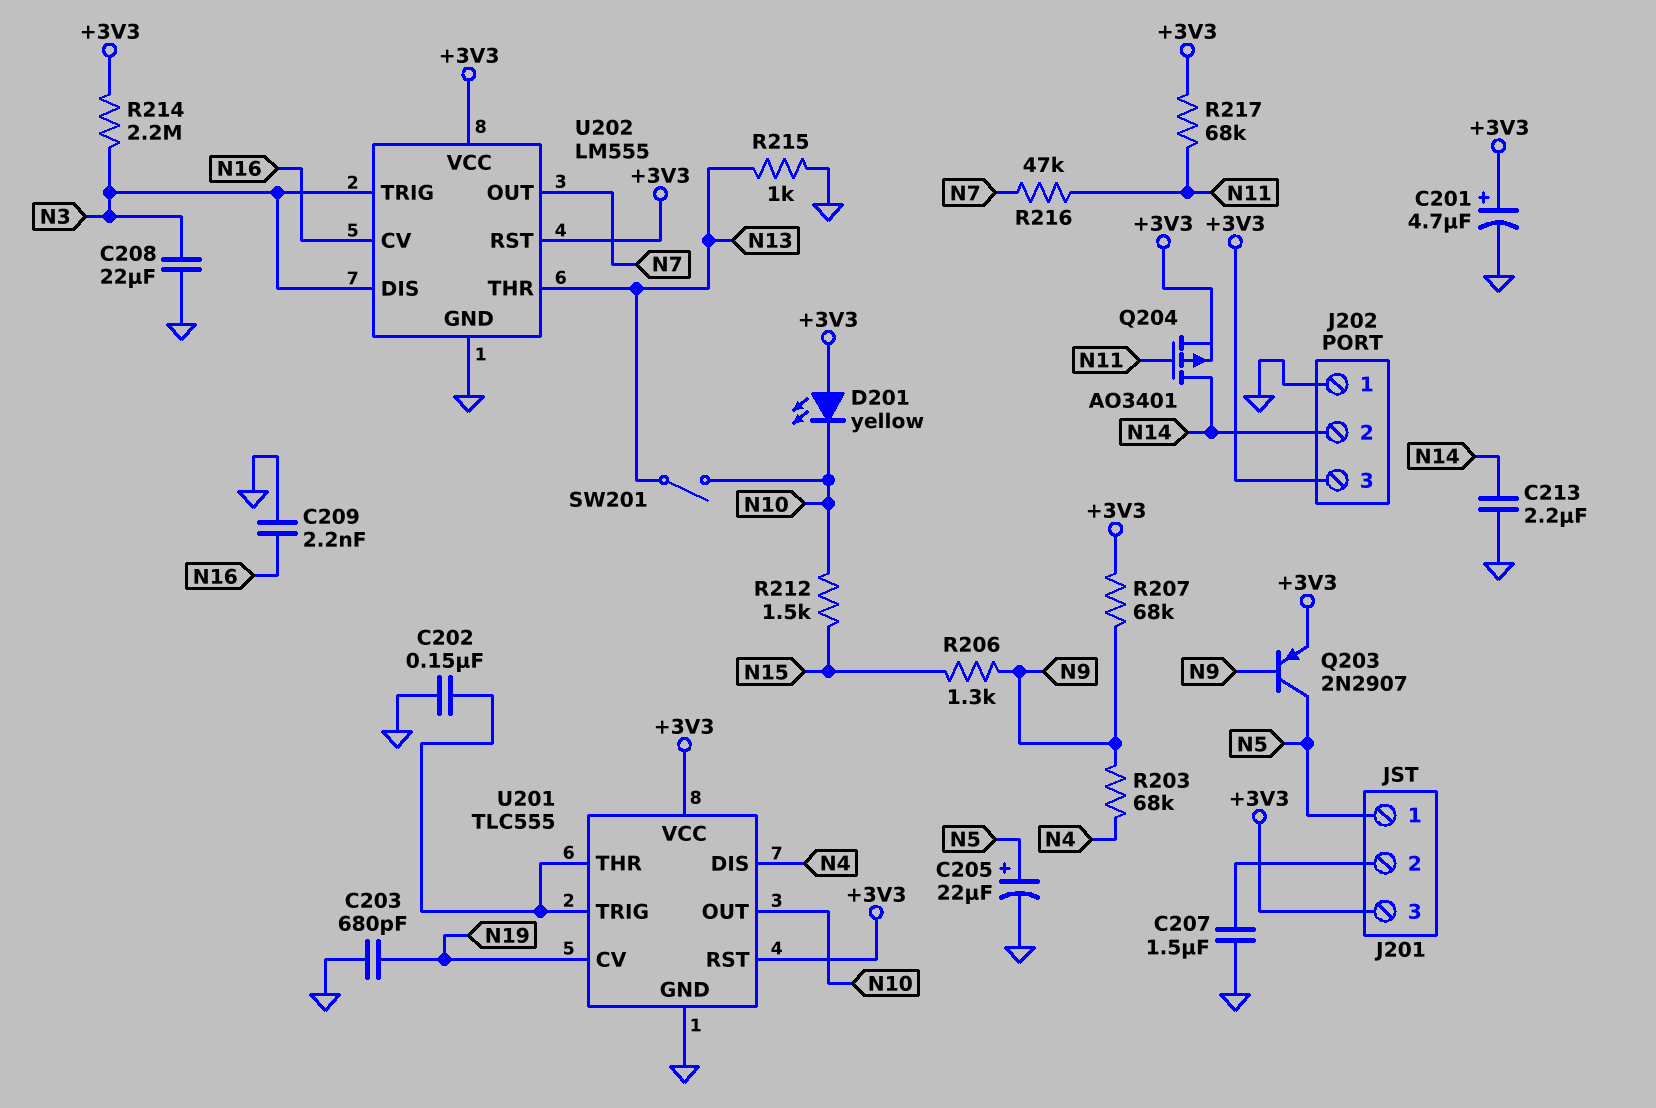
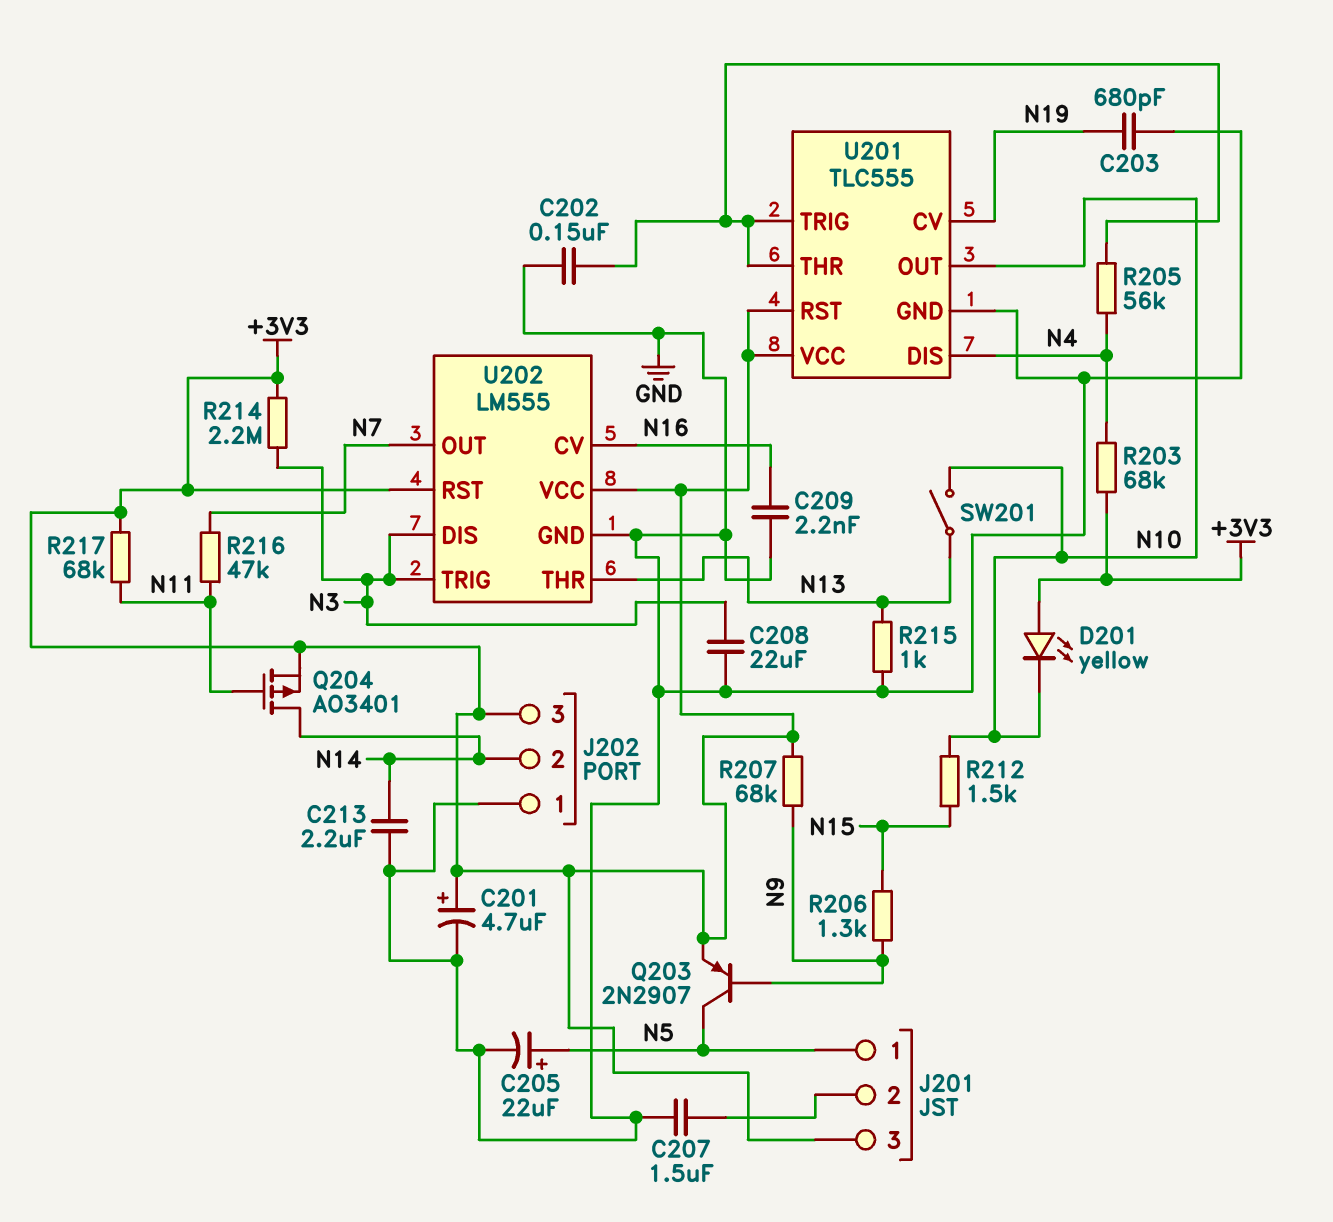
R203: 68k (N4, N9) -> 68k (+3V3, N4)
R205: none -> 56k (N4, U201/THR)

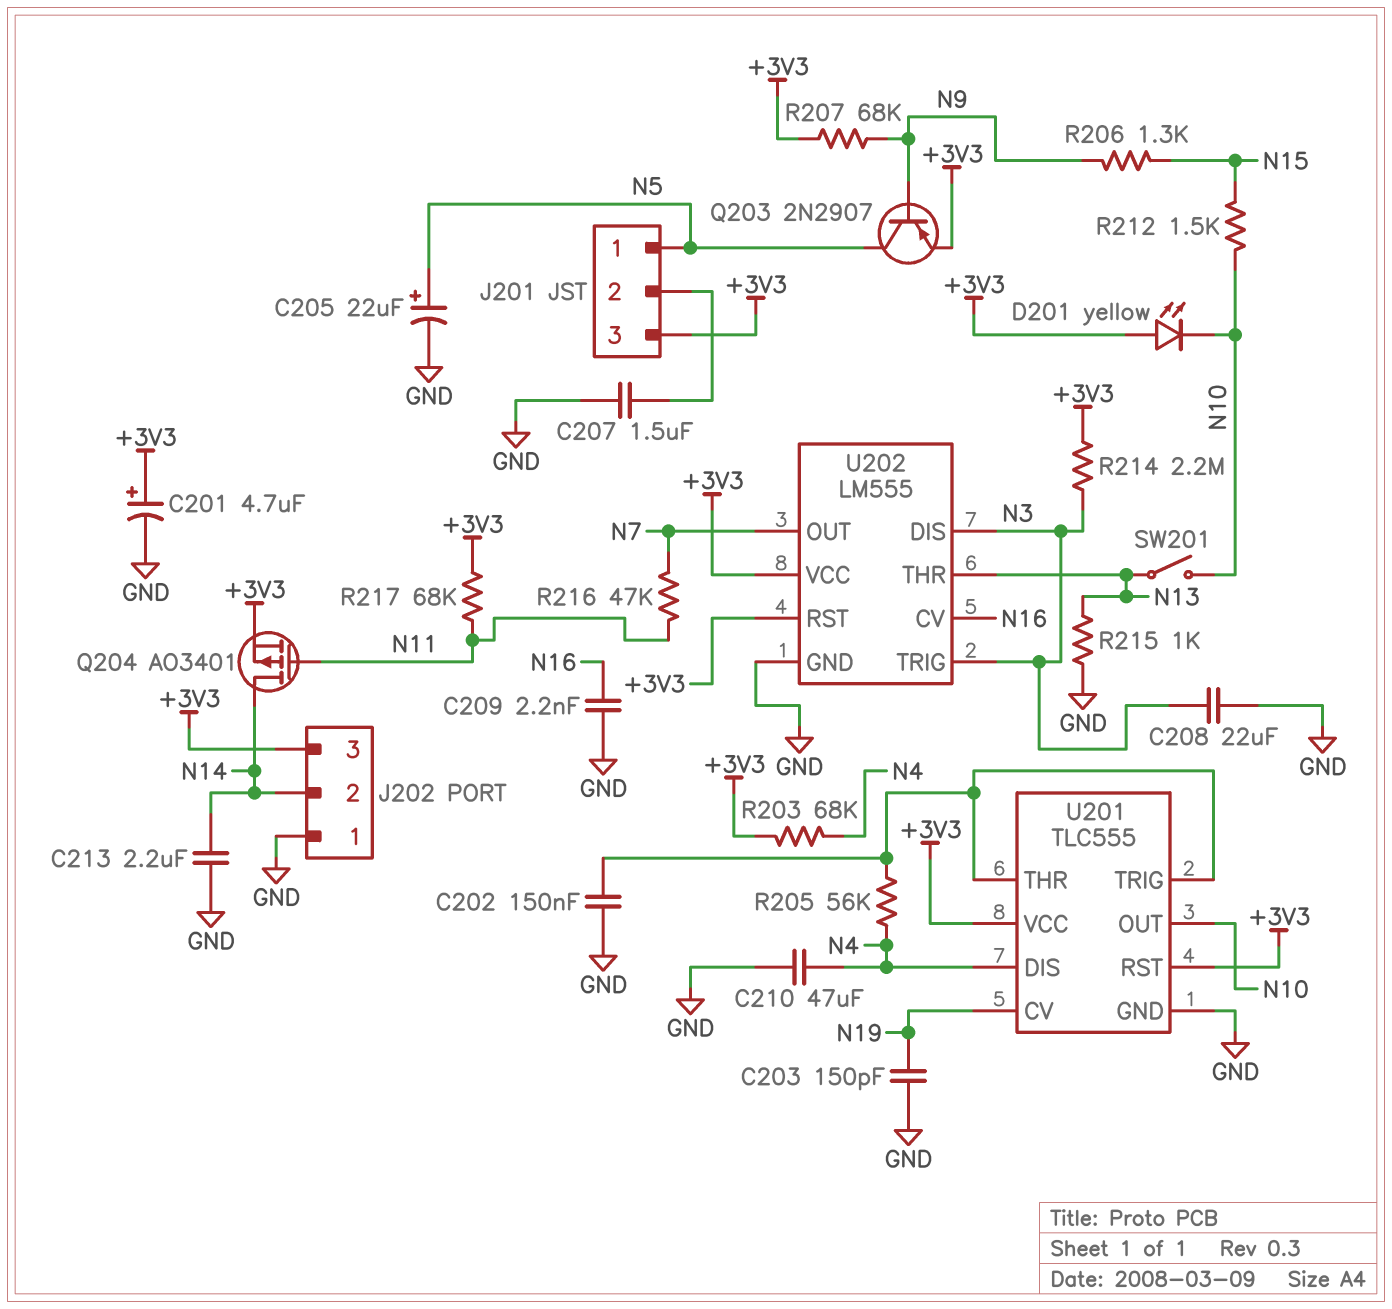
C203: 680pF (GND, N19) -> 150pF (GND, N19)
C210: none -> 47uF (GND, N4)

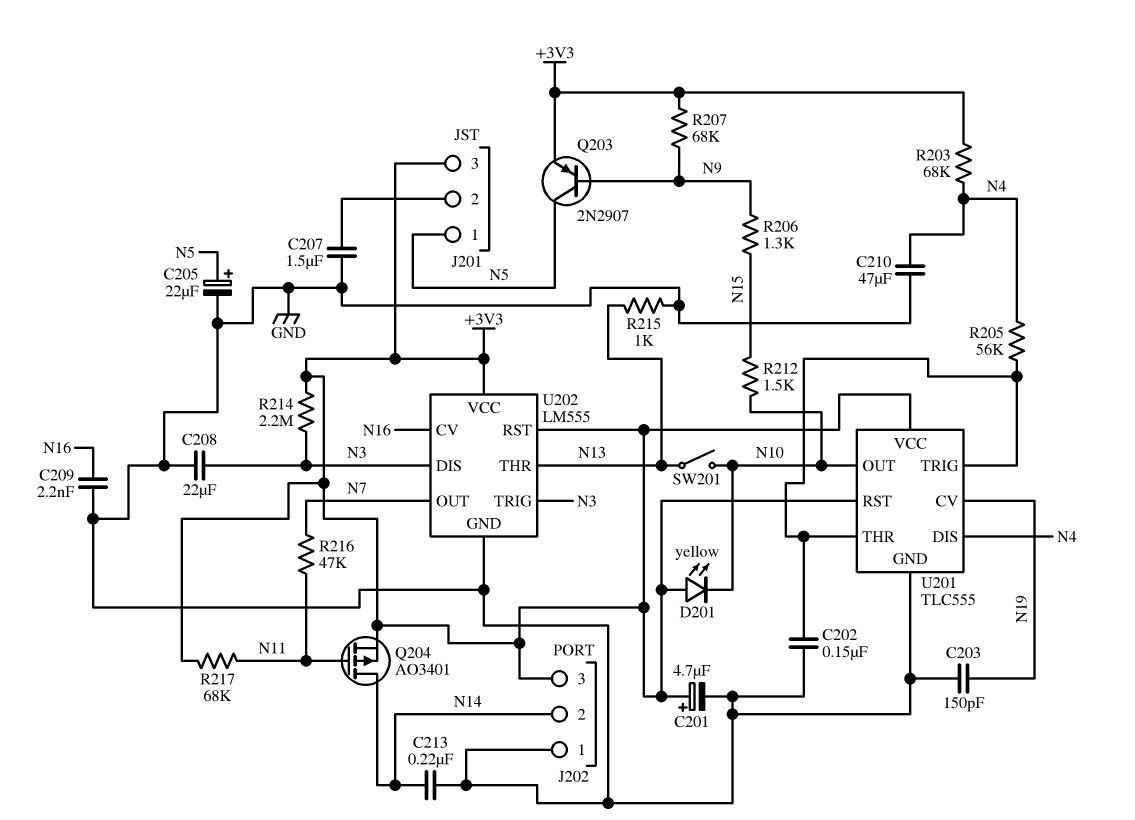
C213: 2.2uF (GND, N14) -> 220nF (GND, N14)

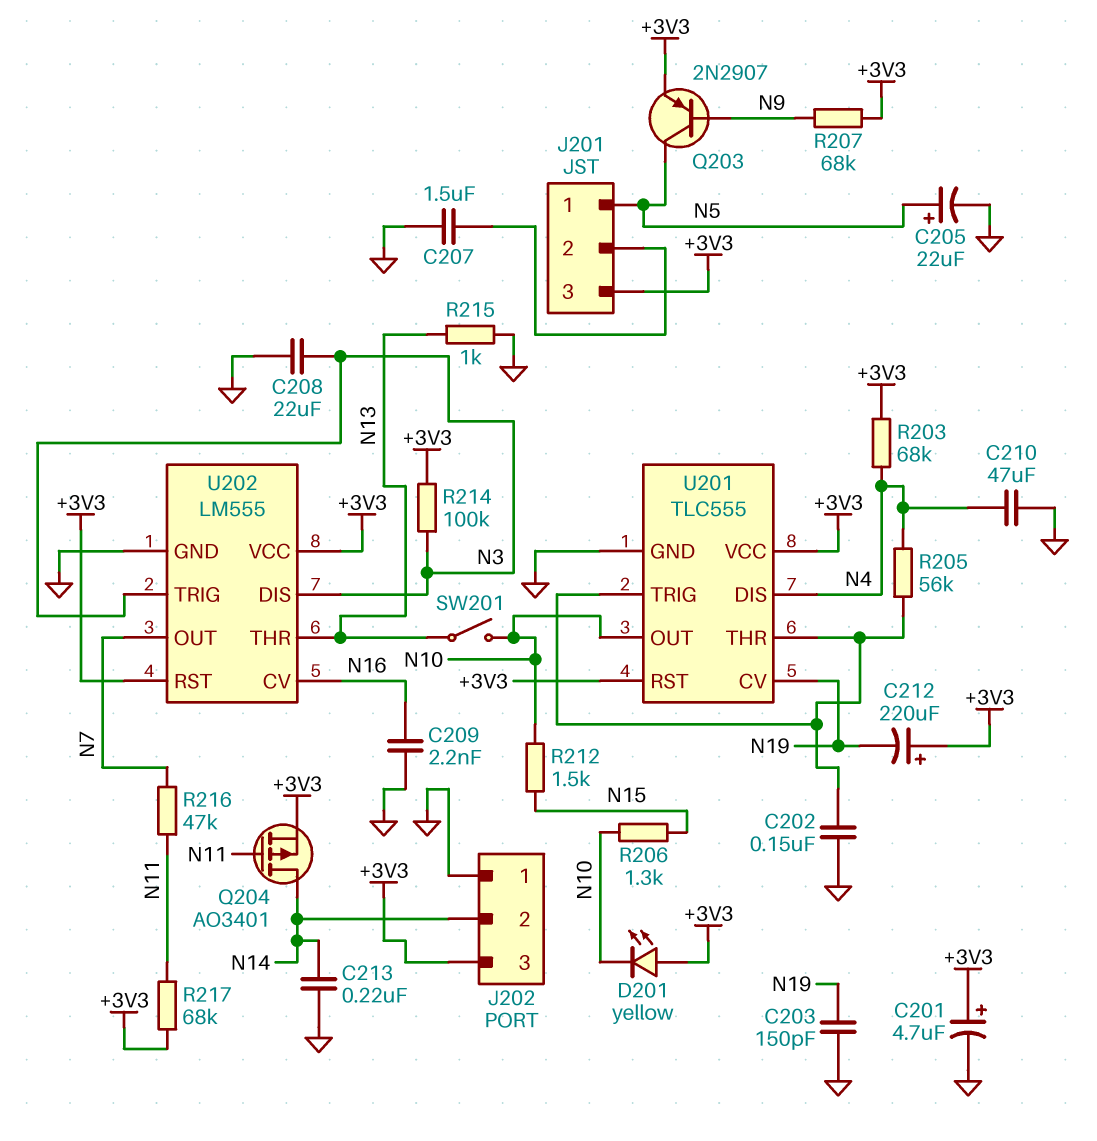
C212: none -> 220uF (plus +3V3, minus N19)
R206: 1.3k (N9, N15) -> 1.3k (N10, N15)
R214: 2.2M (+3V3, N3) -> 100k (+3V3, N3)

